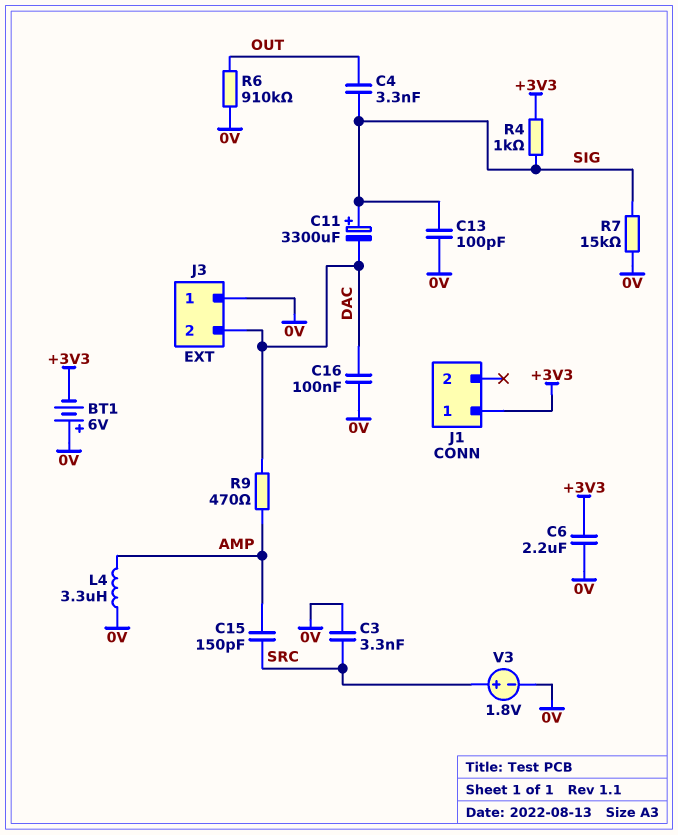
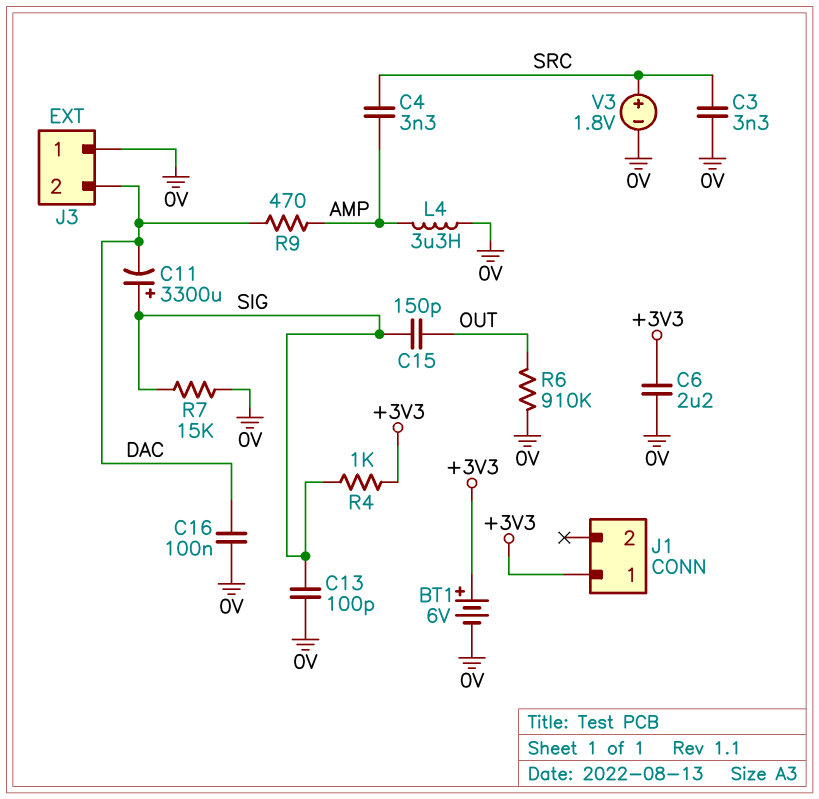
BT1: 6V (plus 0V, minus +3V3) -> 6V (plus +3V3, minus 0V)
C4: 3.3nF (OUT, SIG) -> 3.3nF (AMP, SRC)
C15: 150pF (AMP, SRC) -> 150pF (OUT, SIG)

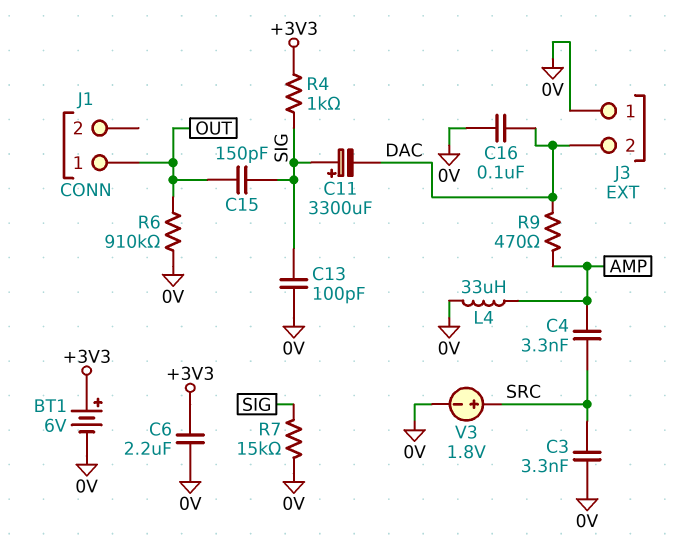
J1 pin 1: +3V3 -> OUT
L4: 3.3uH (0V, AMP) -> 33uH (0V, AMP)

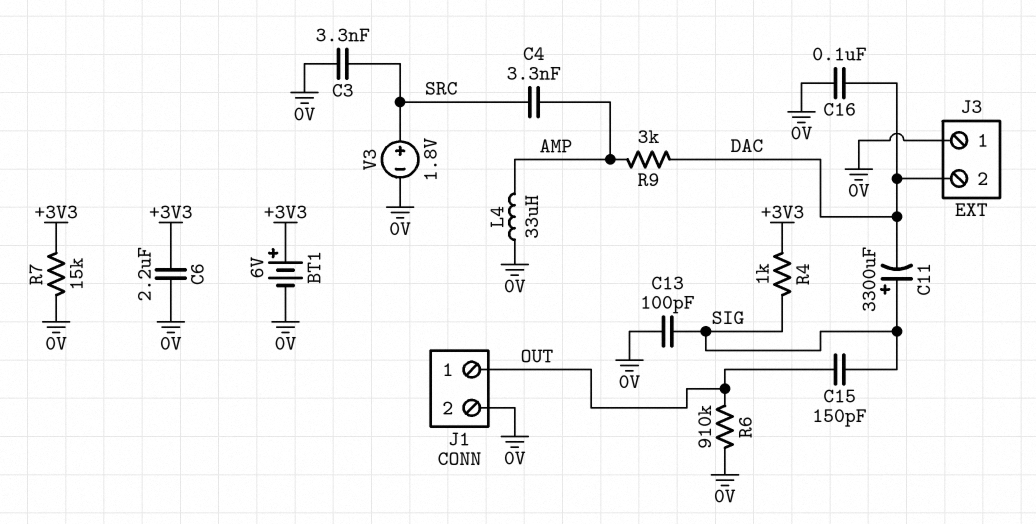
J1 pin 2: none -> 0V
R7: 15k (0V, SIG) -> 15k (+3V3, 0V)
R9: 470 (AMP, DAC) -> 3k (AMP, DAC)

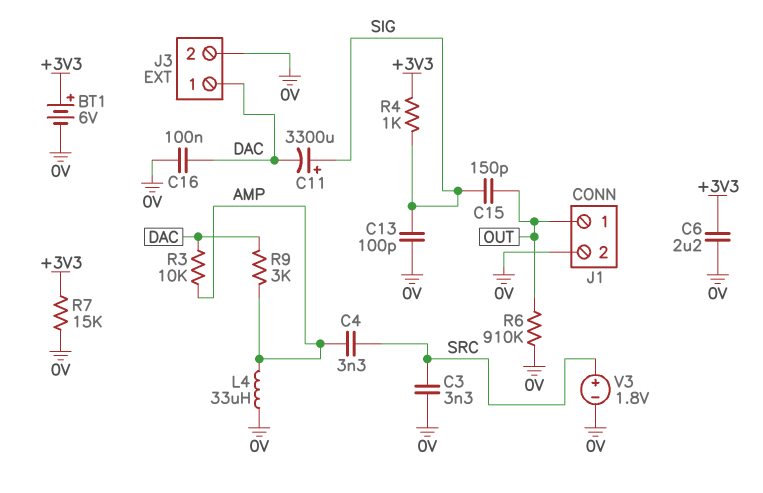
J3 pin 1: 0V -> DAC
J3 pin 2: DAC -> 0V
R3: none -> 10k (AMP, DAC)

